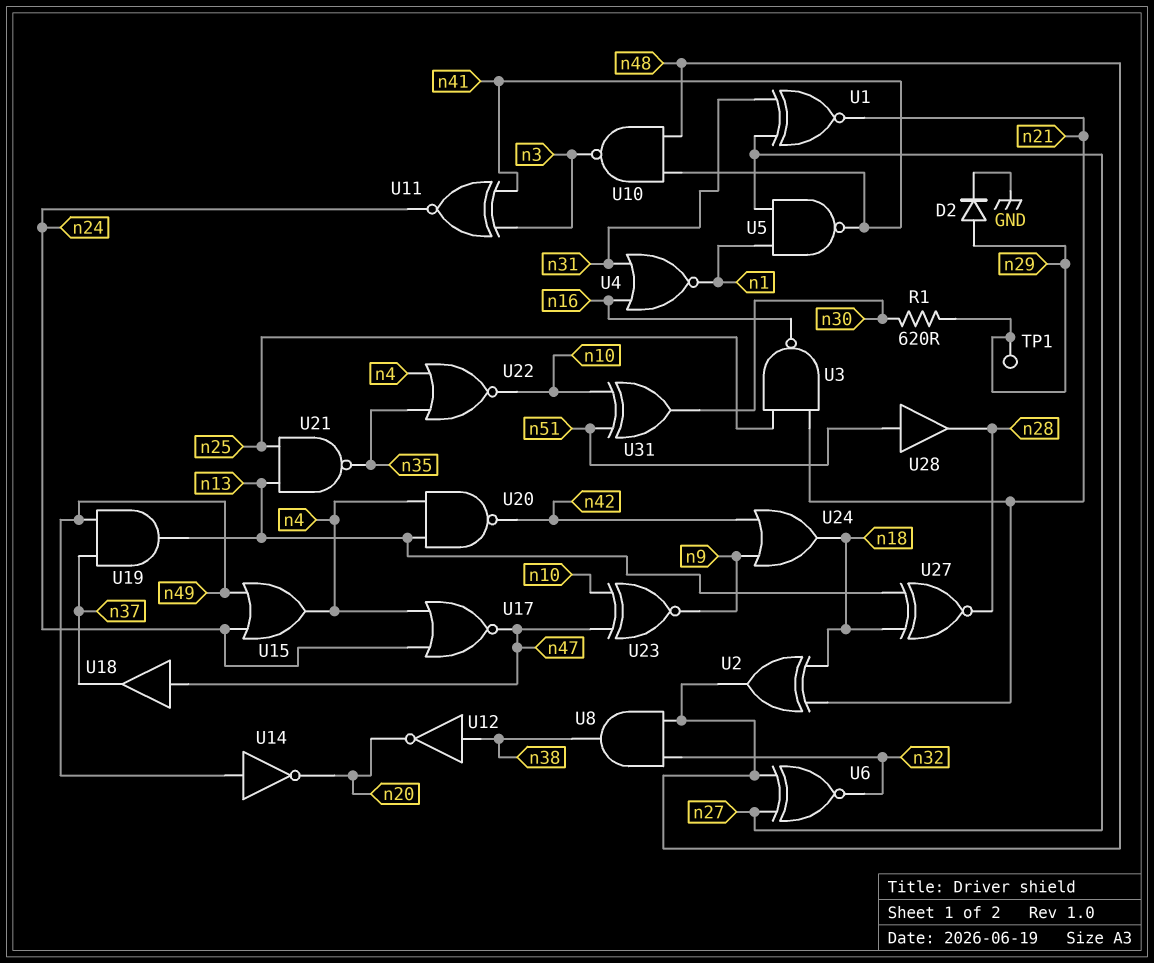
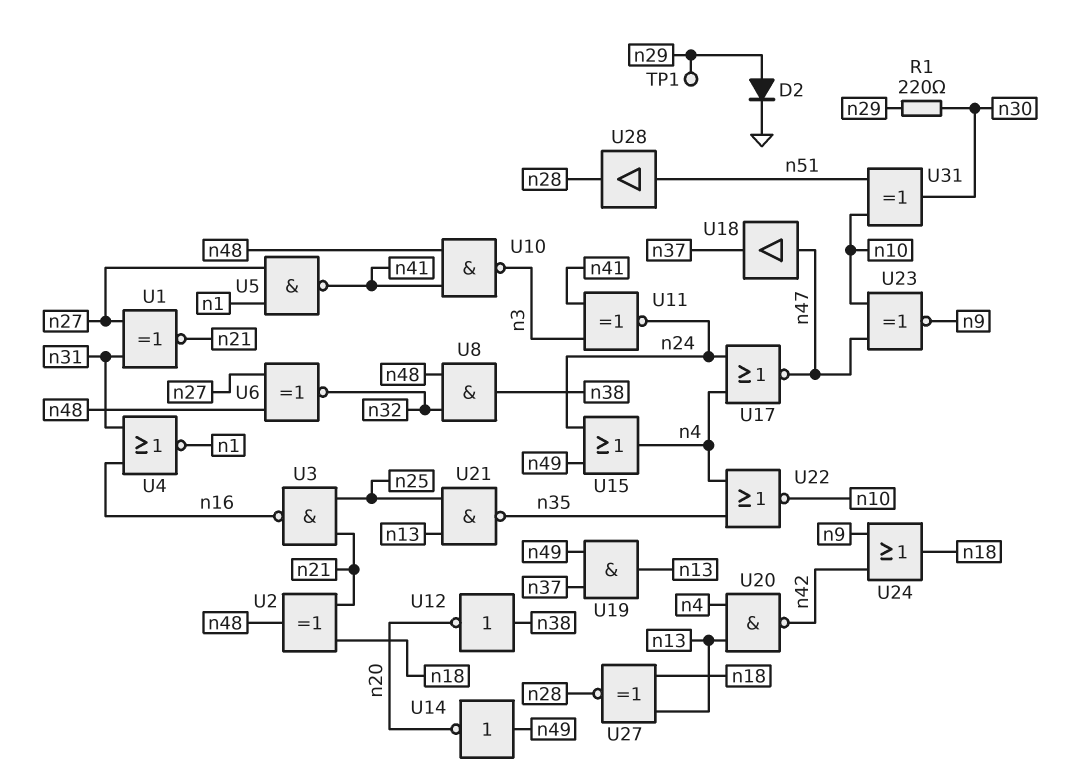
R1: 620 (n29, n30) -> 220 (n29, n30)

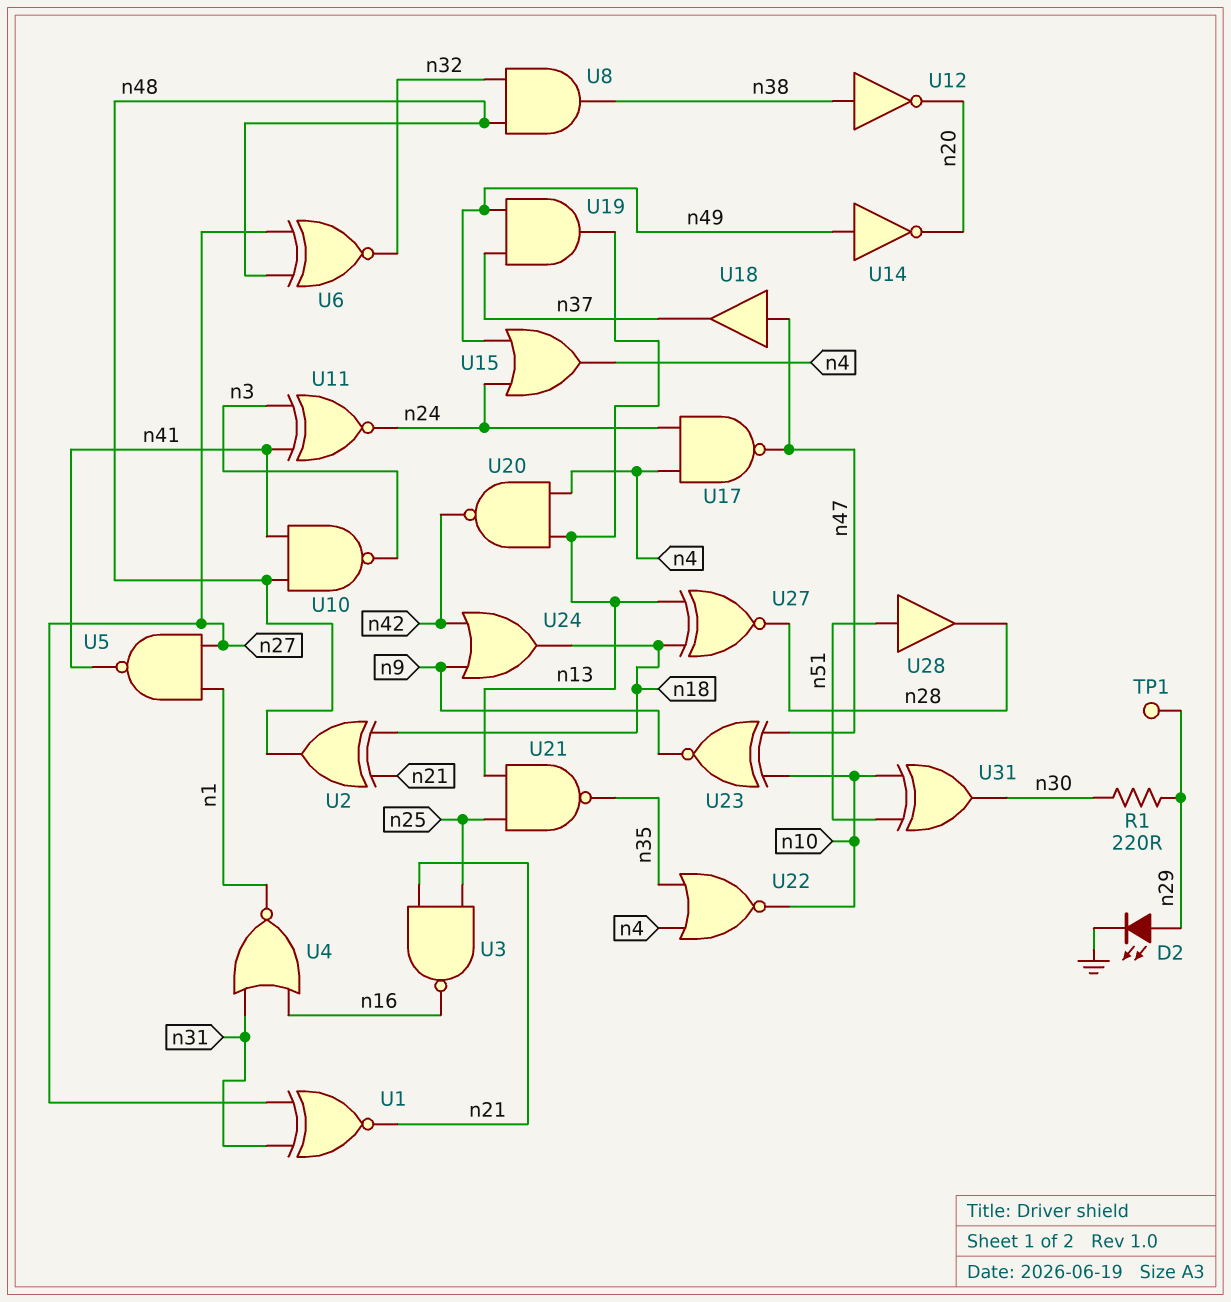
D2: diode (A n29, K GND) -> LED (A n29, K GND)
U17: NOR (in n4, in n24, out n47) -> NAND (in n4, in n24, out n47)

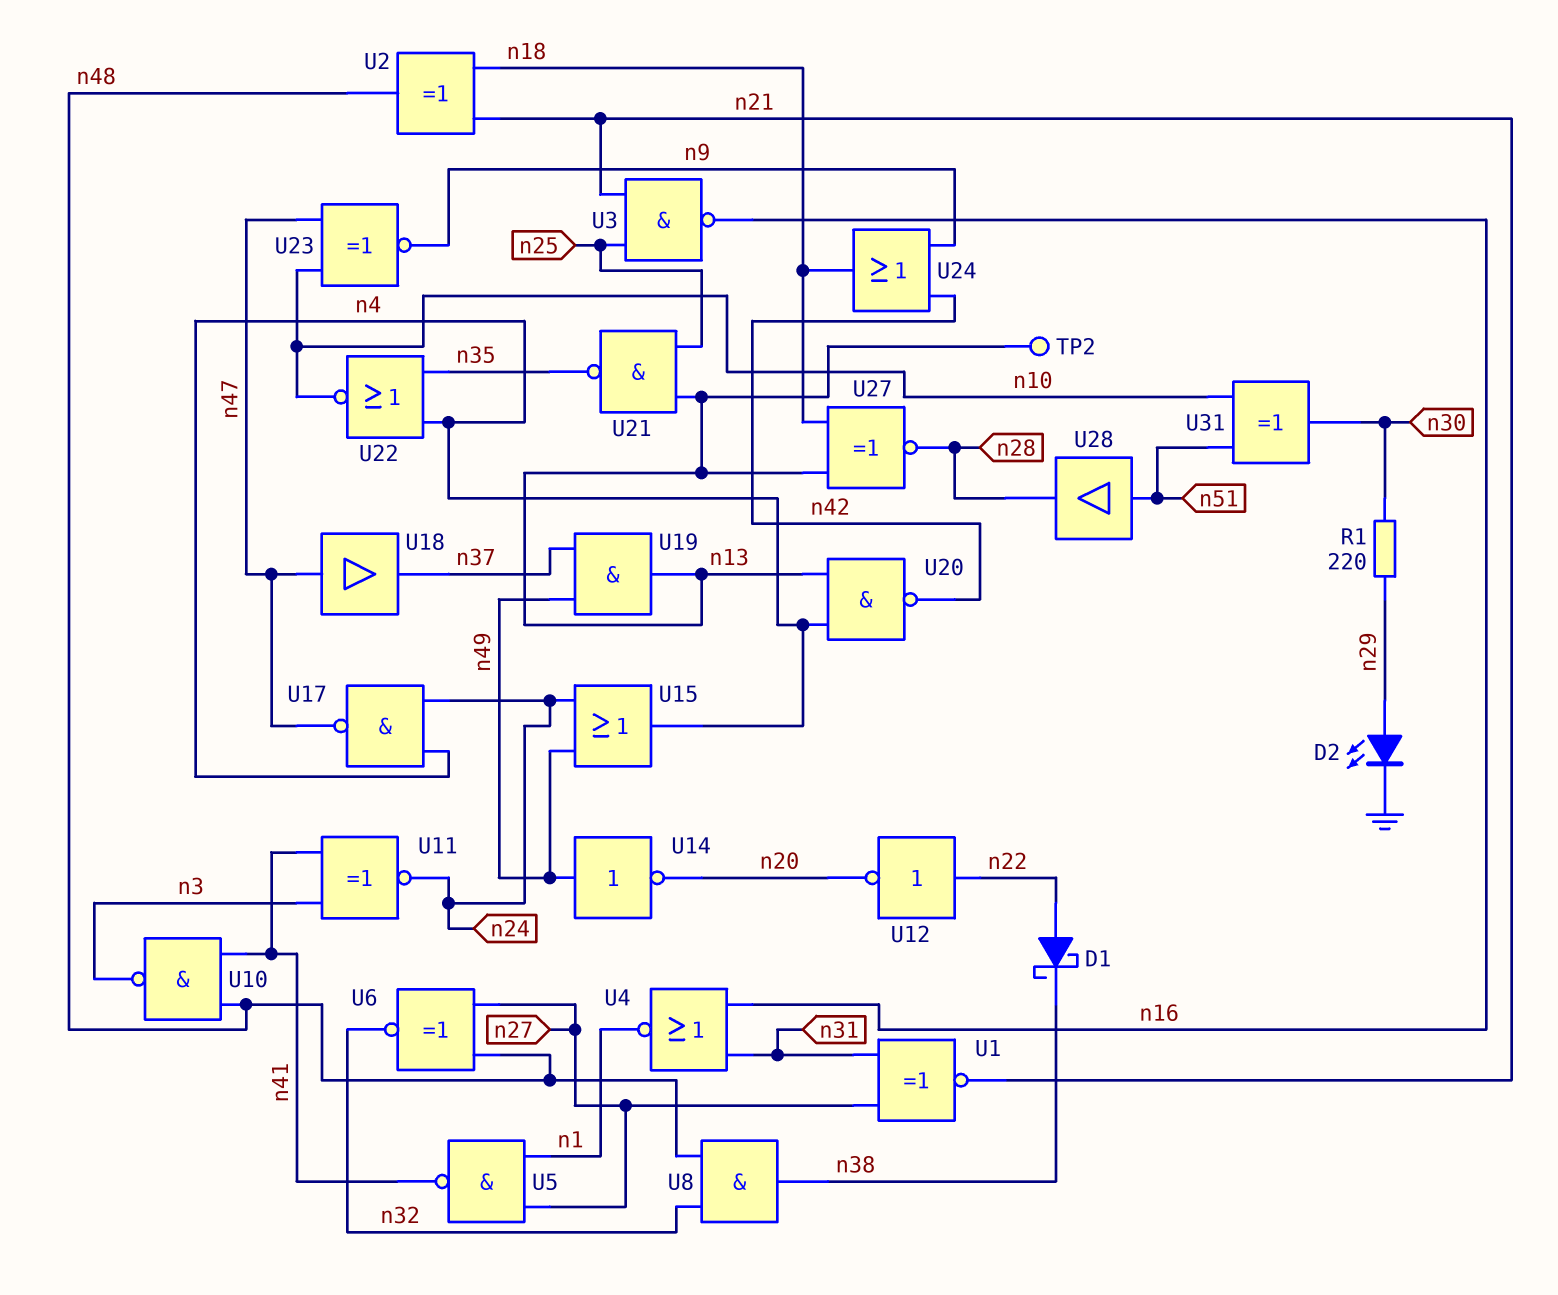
D1: none -> schottky (A n22, K n38)
TP1: test point (n29) -> none
TP2: none -> test point (n13)
U12: NOT (in n38, out n20) -> NOT (in n22, out n20)

